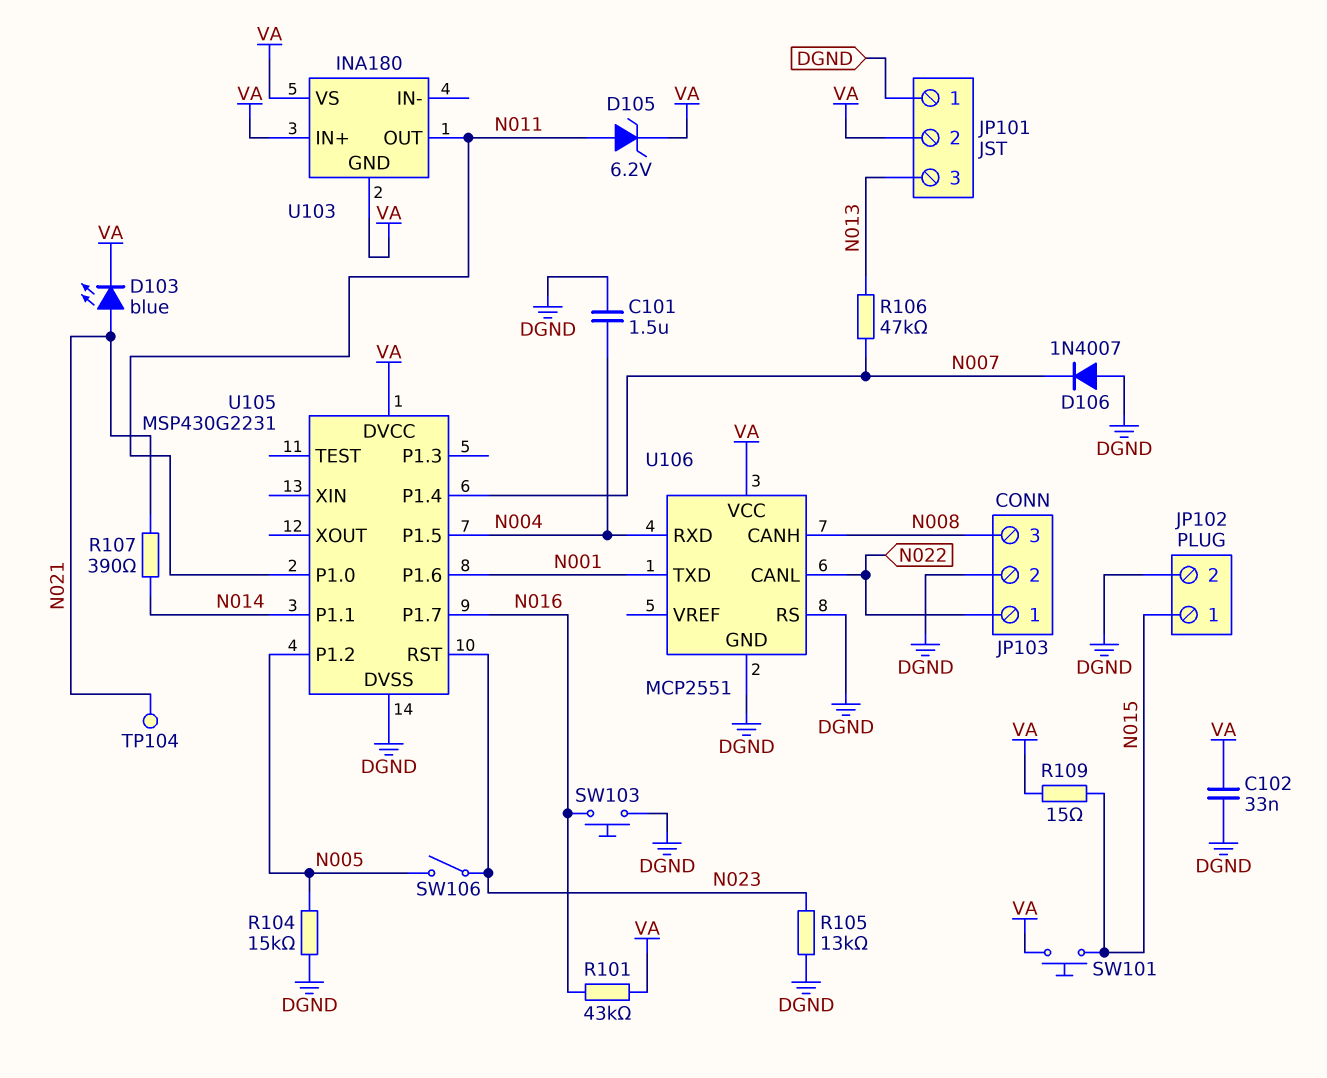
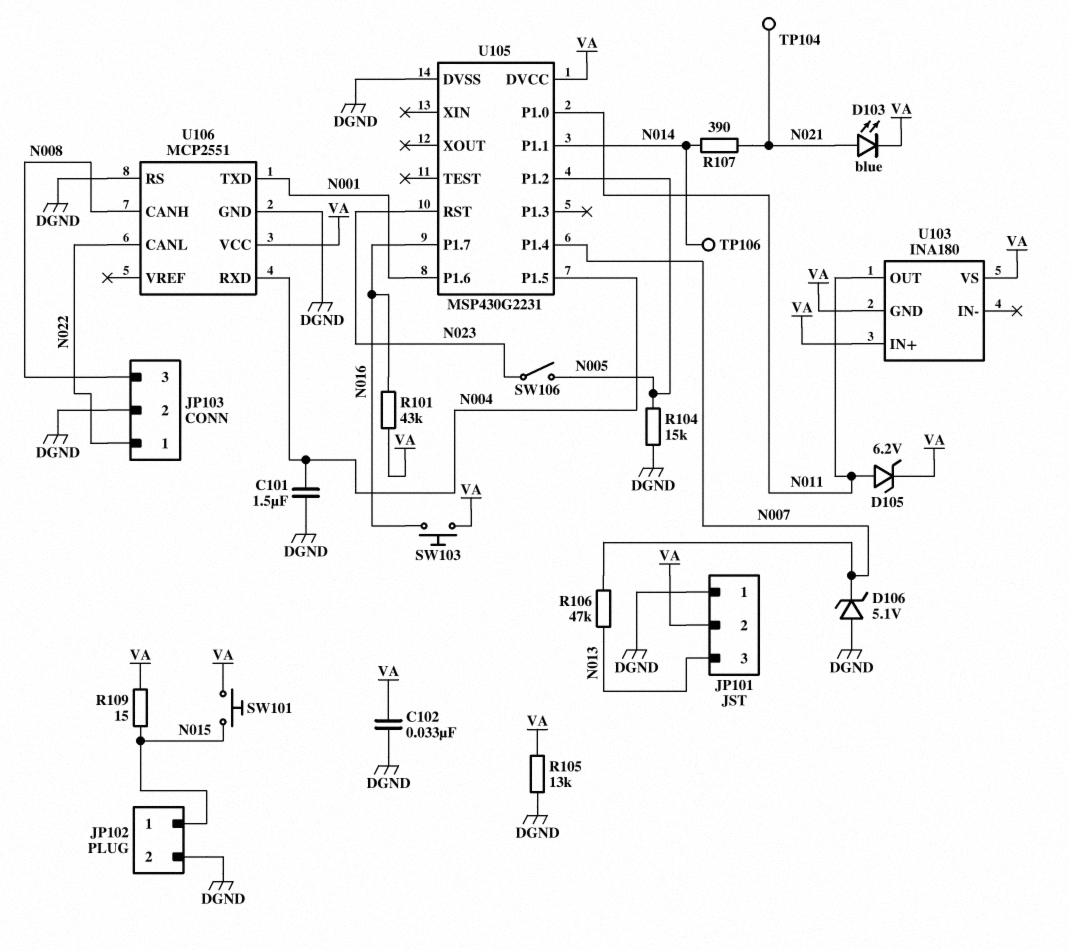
D106: diode 1N4007 (A DGND, K N007) -> zener 5.1V (A DGND, K N007)
R105: 13k (DGND, N023) -> 13k (DGND, VA)
SW103: button (DGND, N016) -> button (N016, VA)
TP106: none -> test point (N014)

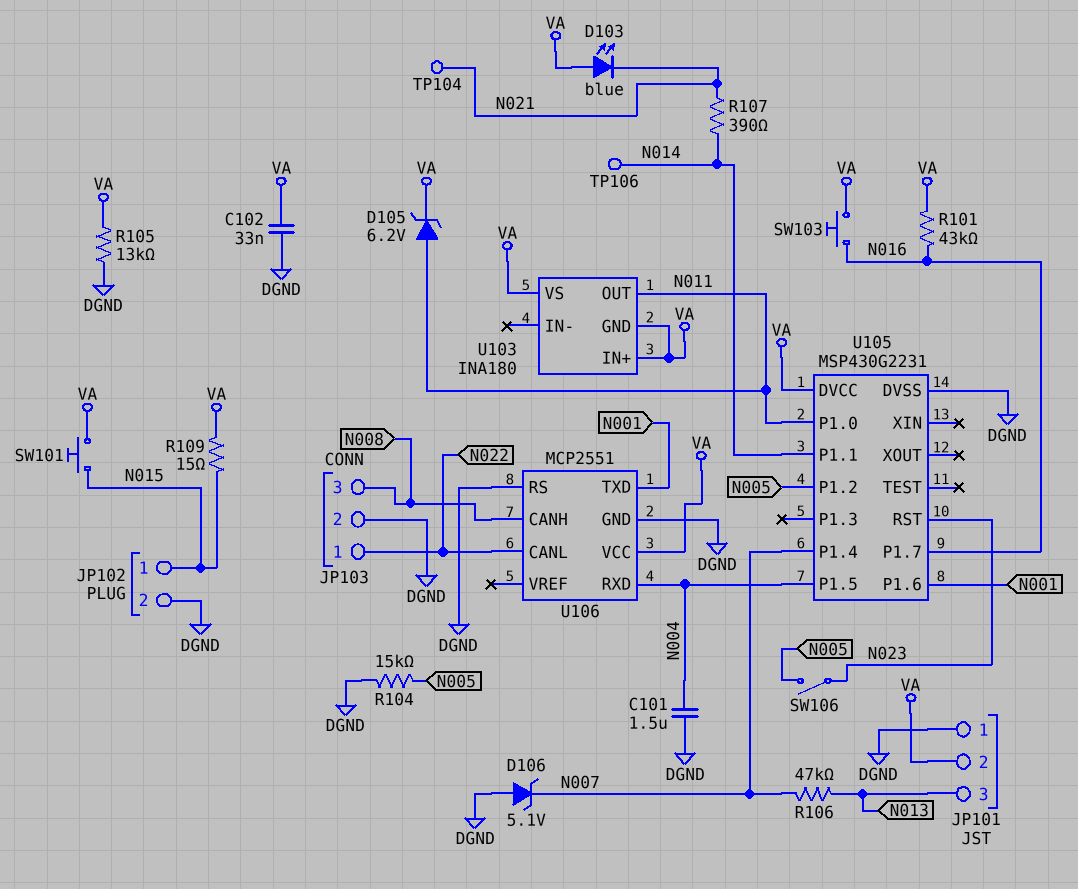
D103: LED blue (A N021, K VA) -> LED blue (A VA, K N021)

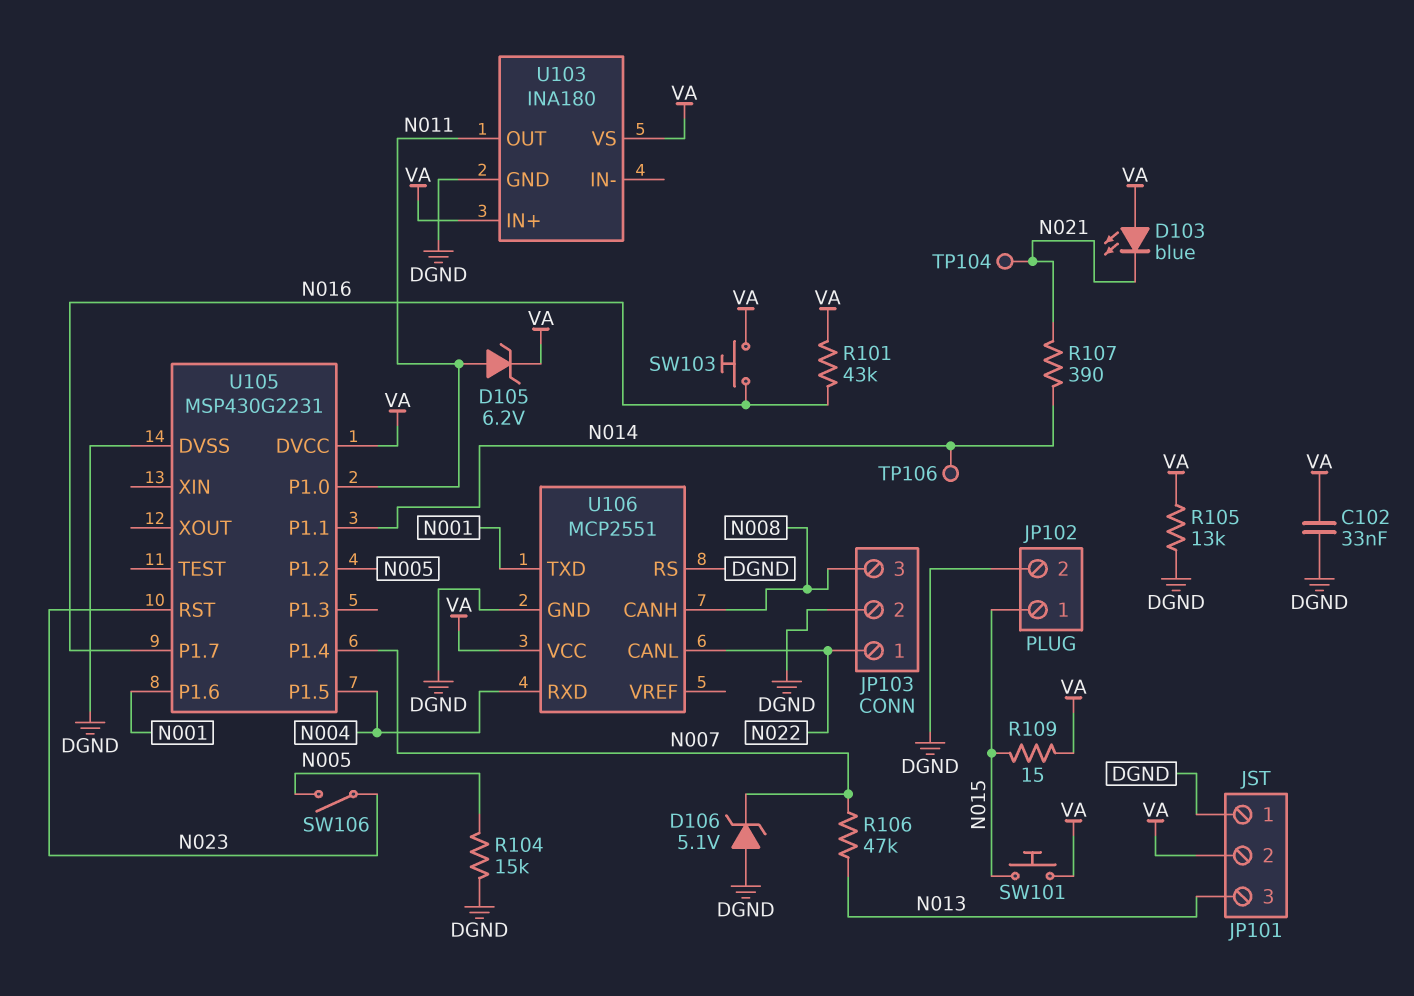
C101: 1.5uF (DGND, N004) -> none
U103 pin GND: VA -> DGND

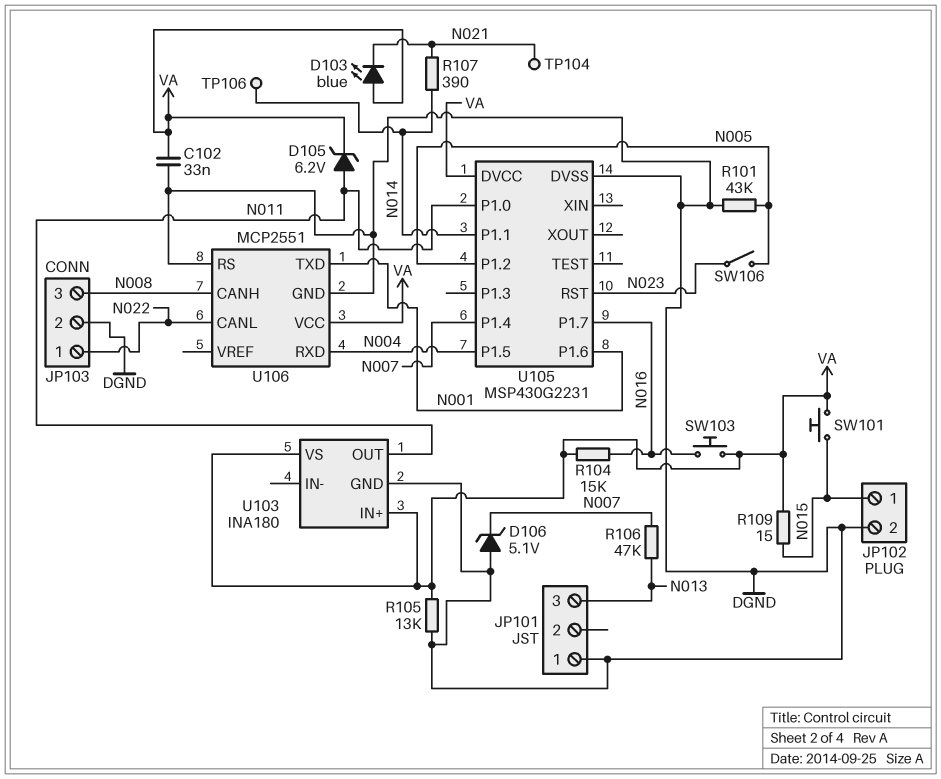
JP101 pin 2: VA -> none
R101: 43k (N016, VA) -> 43k (DGND, N005)
R104: 15k (DGND, N005) -> 15k (N016, VA)

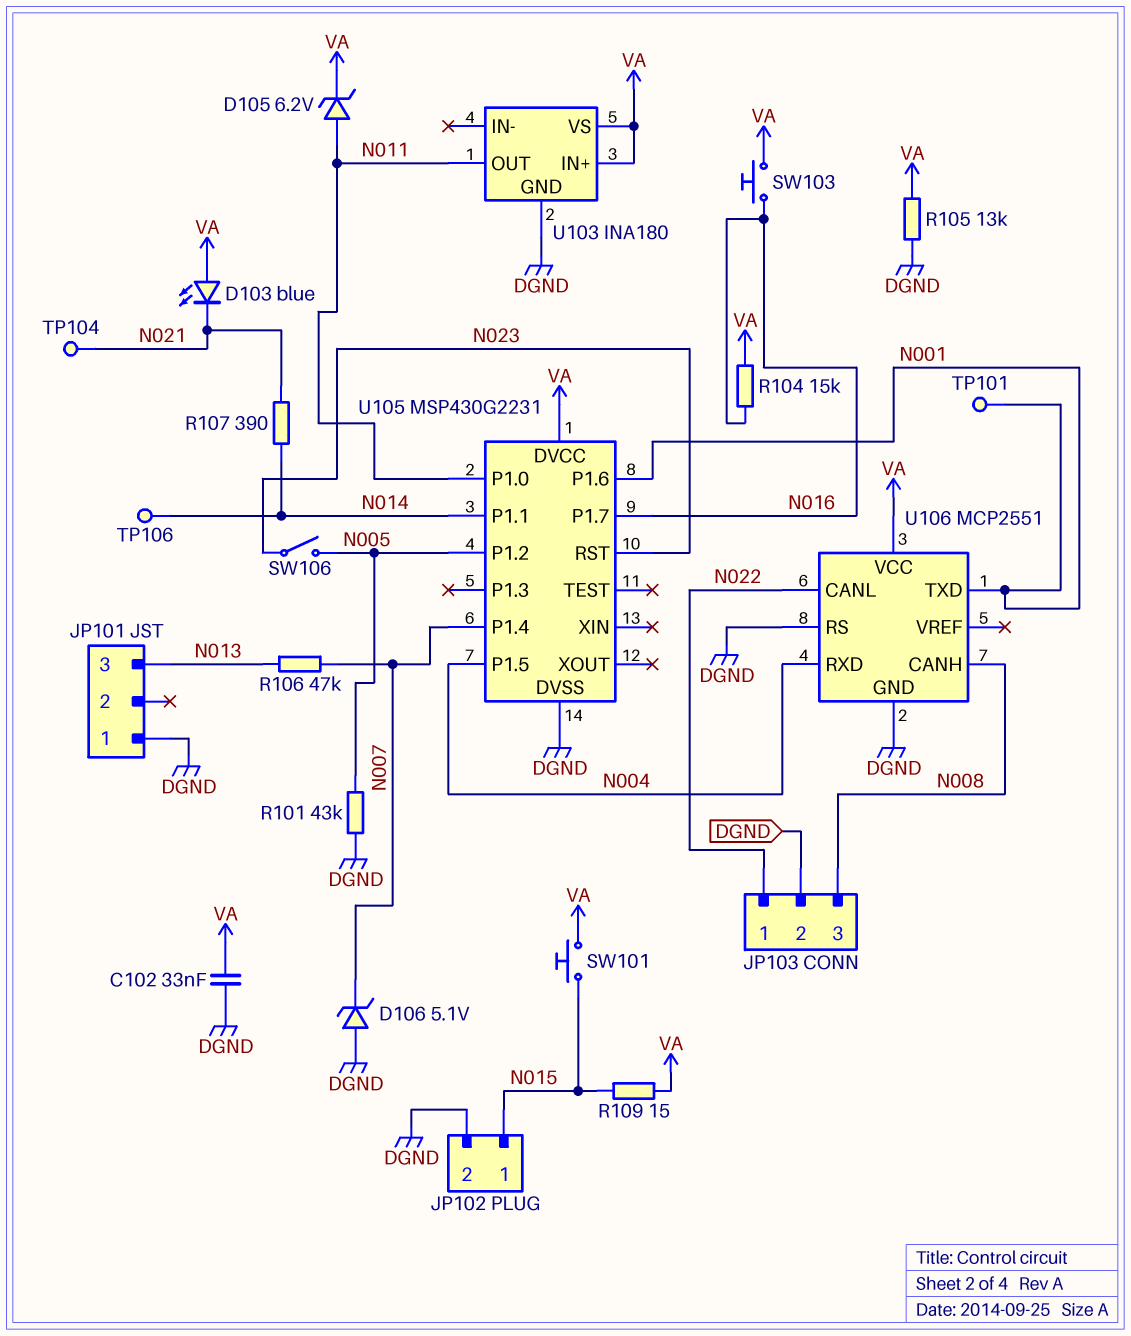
TP101: none -> test point (N001)

